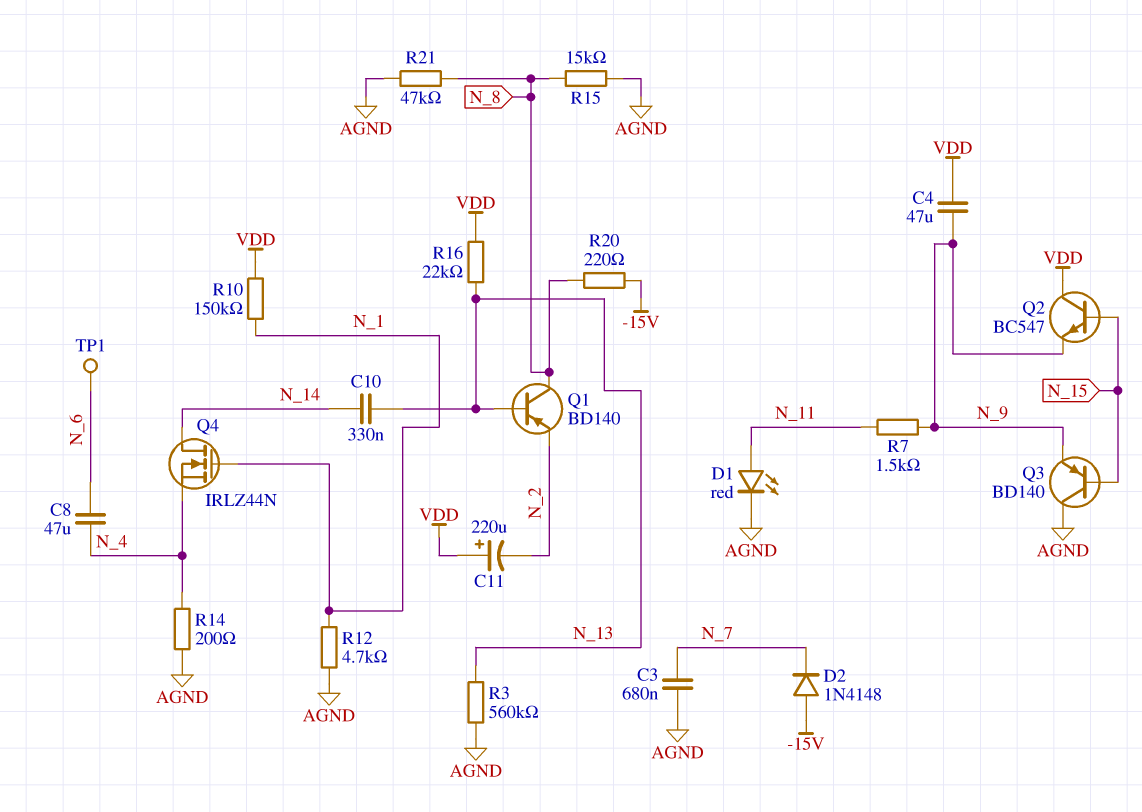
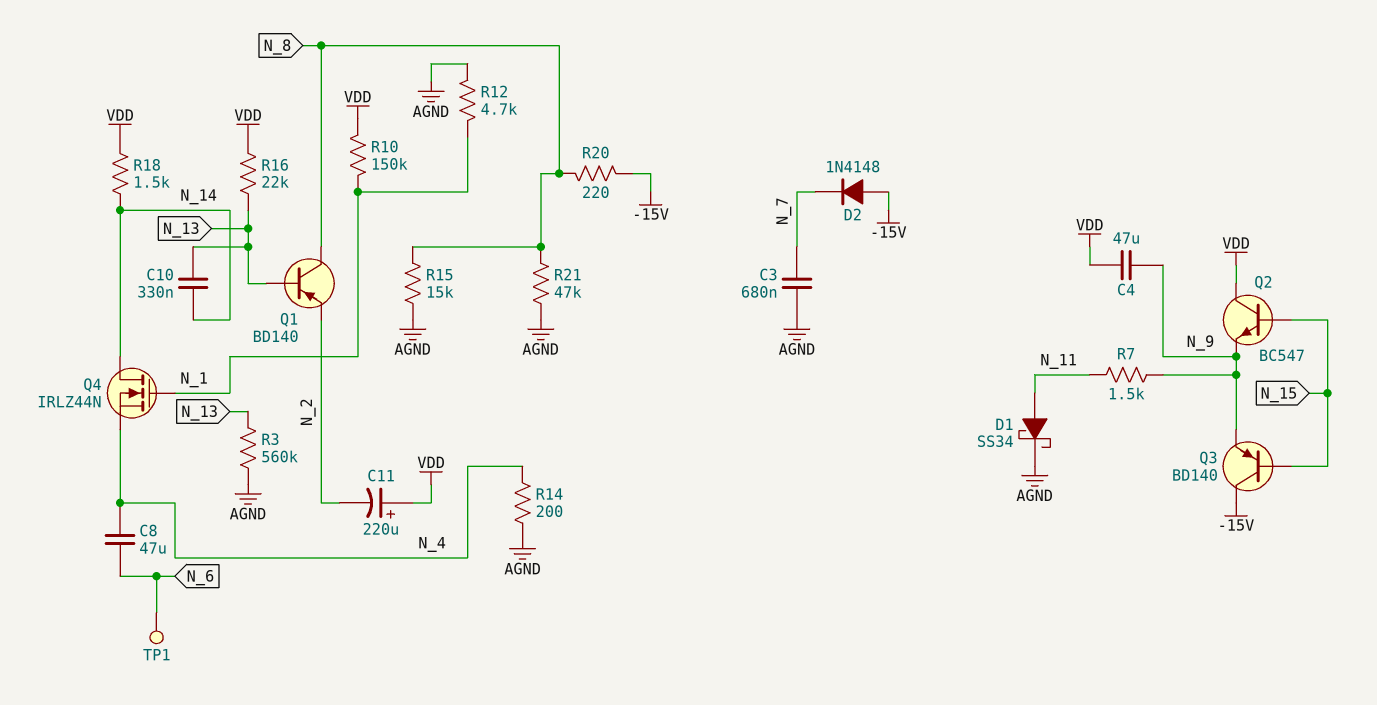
D1: LED red (A N_11, K AGND) -> schottky SS34 (A N_11, K AGND)
Q3: PNP BD140 (B N_15, C AGND, E N_9) -> PNP BD140 (B N_15, C -15V, E N_9)
R18: none -> 1.5k (N_14, VDD)

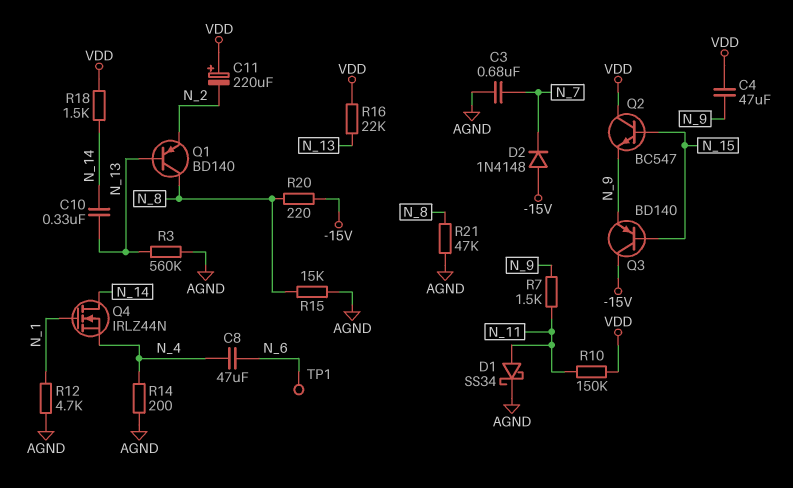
R10: 150k (N_1, VDD) -> 150k (N_11, VDD)

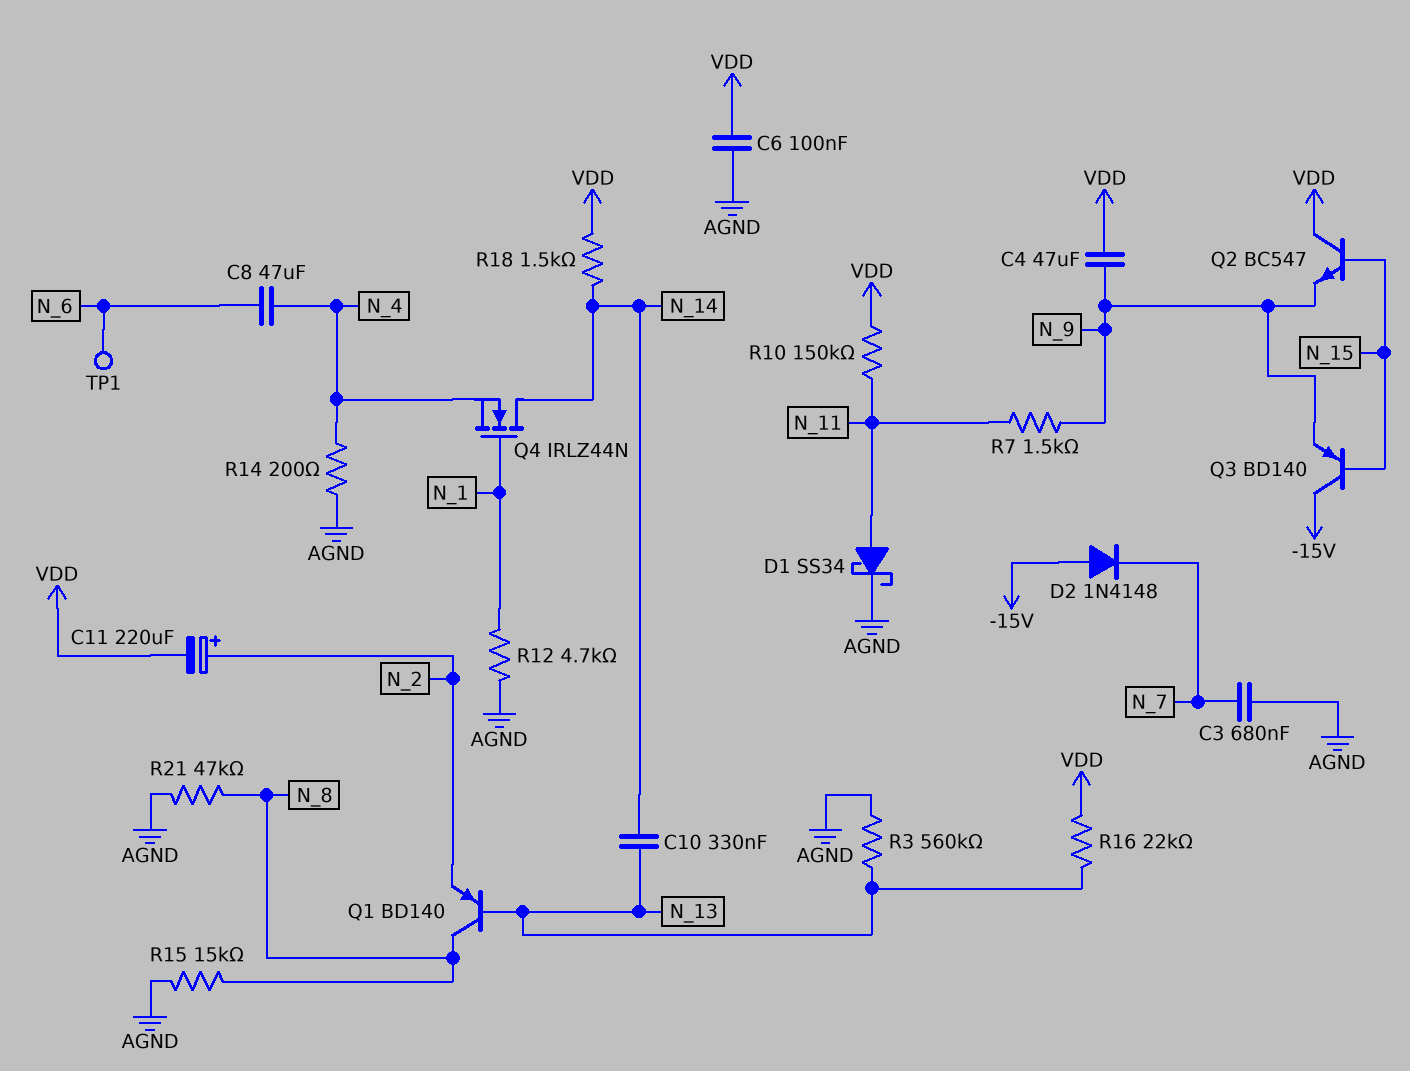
C6: none -> 100nF (AGND, VDD)
C11: 220uF (plus VDD, minus N_2) -> 220uF (plus N_2, minus VDD)
R20: 220 (-15V, N_8) -> none

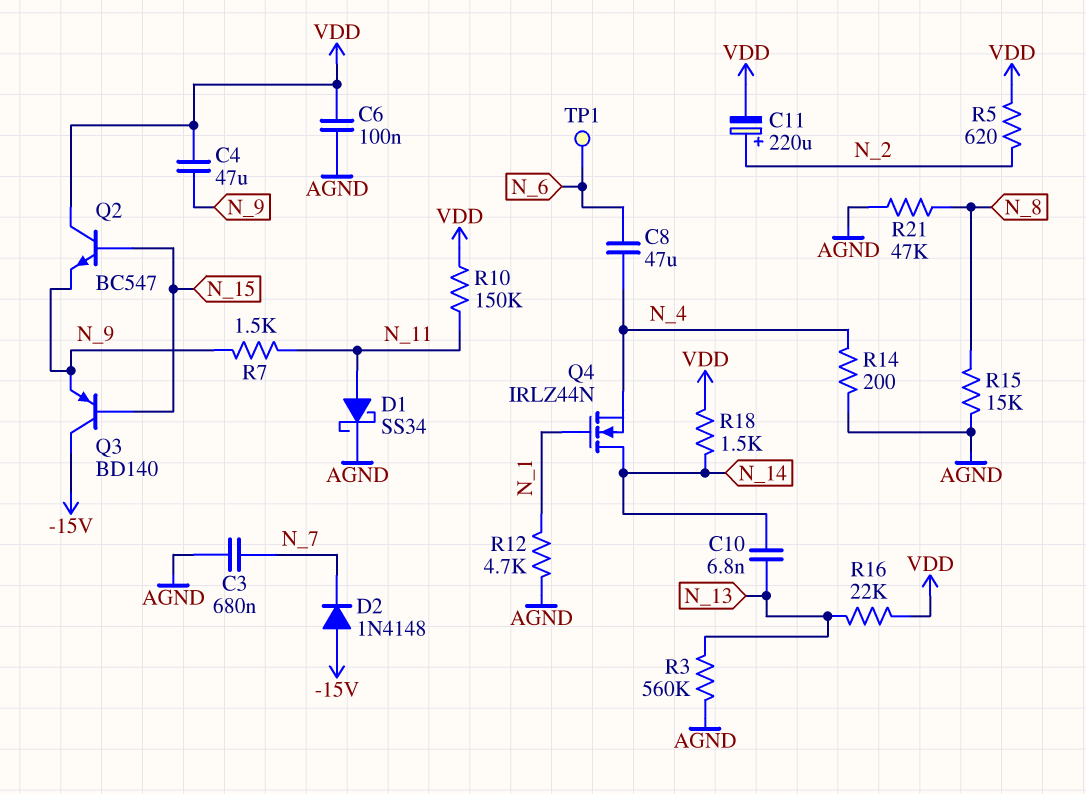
C10: 330nF (N_13, N_14) -> 6.8nF (N_13, N_14)
Q1: PNP BD140 (B N_13, C N_8, E N_2) -> none
R5: none -> 620 (N_2, VDD)

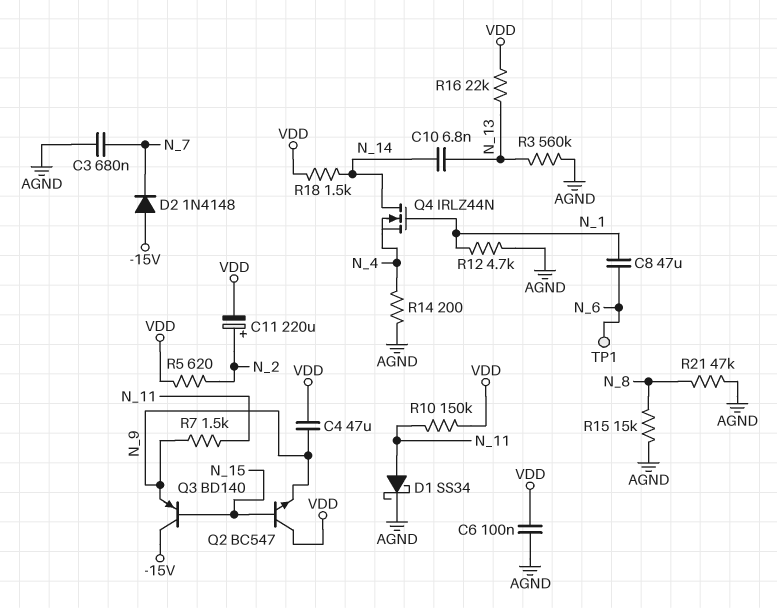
C8: 47uF (N_4, N_6) -> 47uF (N_1, N_6)

